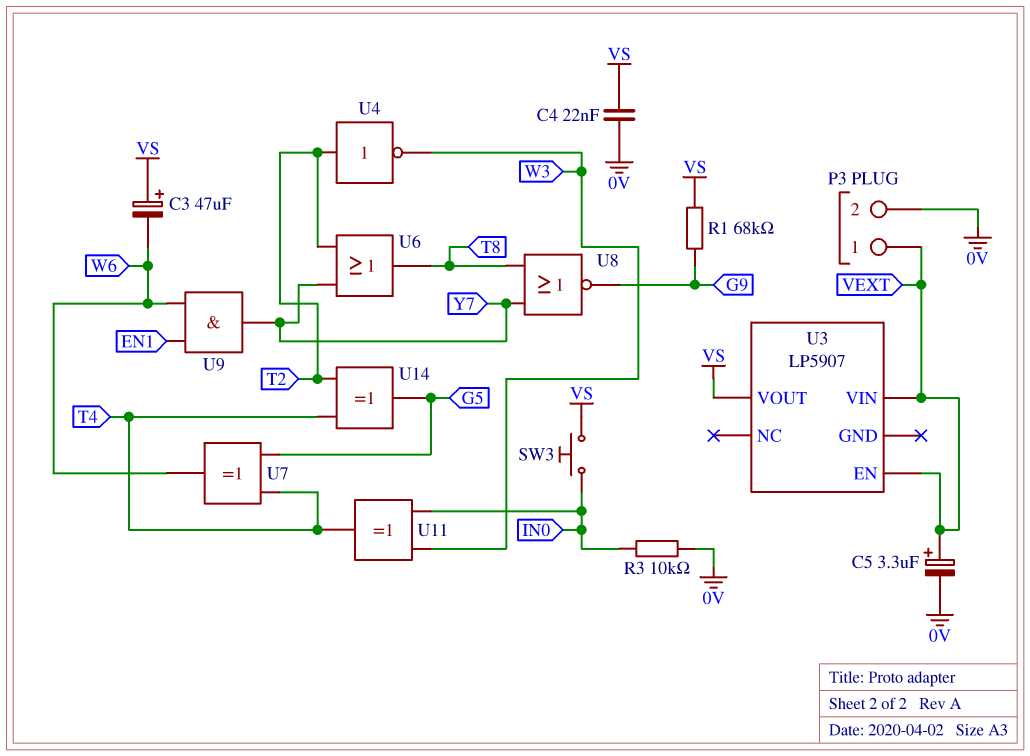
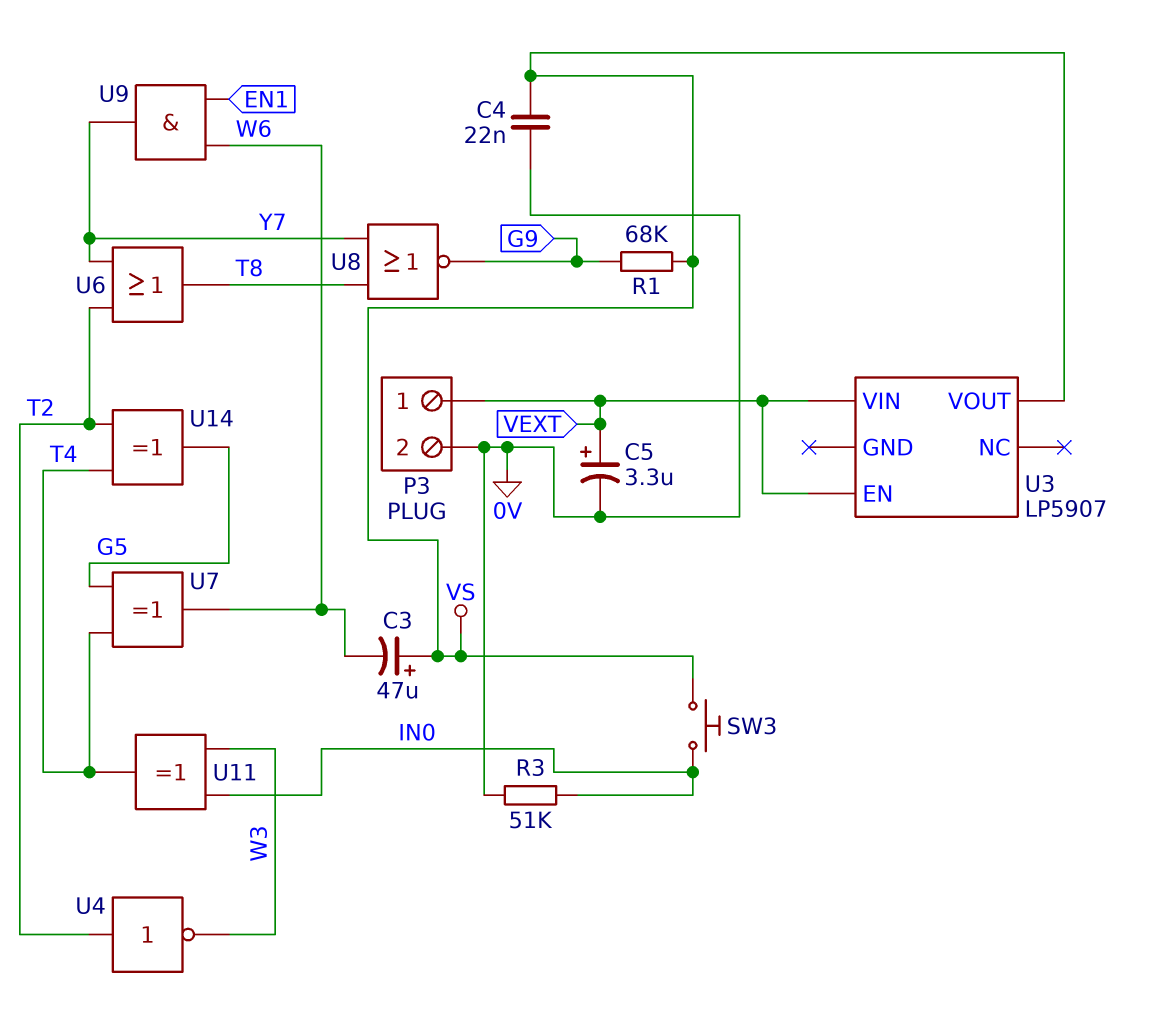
R3: 10k (0V, IN0) -> 51k (0V, IN0)

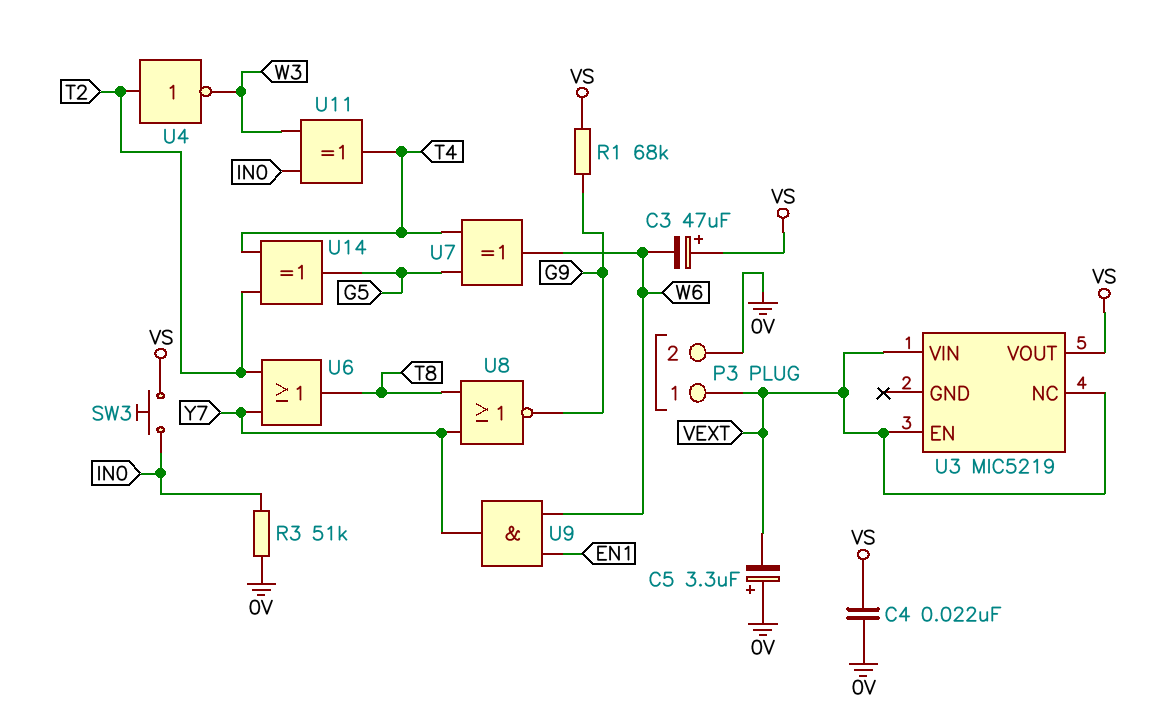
C5: 3.3uF (plus VEXT, minus 0V) -> 3.3uF (plus 0V, minus VEXT)
U3: LP5907 -> MIC5219
U3 pin NC: none -> VEXT

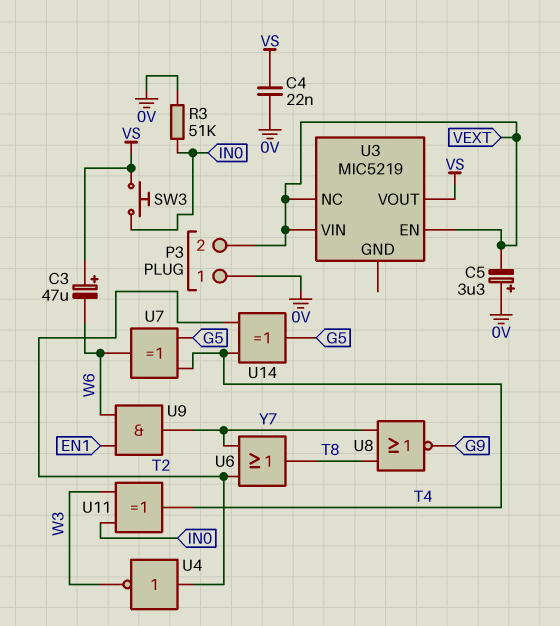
P3 pin 1: VEXT -> 0V
P3 pin 2: 0V -> VEXT
R1: 68k (G9, VS) -> none

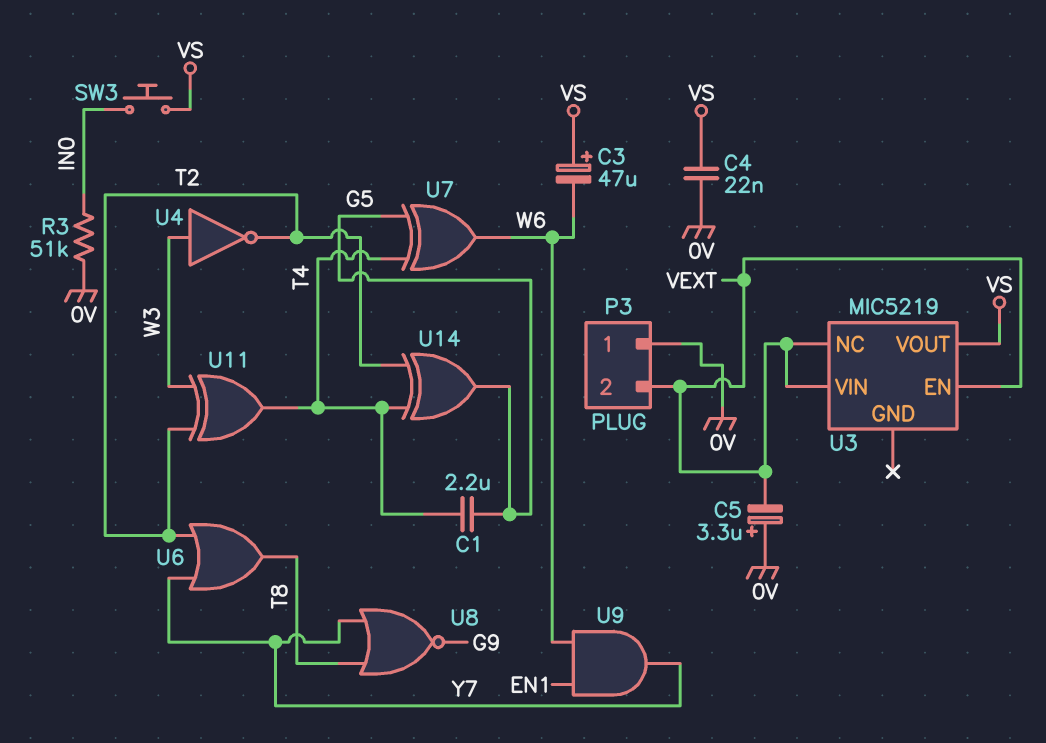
C1: none -> 2.2uF (G5, T4)
U4: NOT (in T2, out W3) -> NOT (in W3, out T2)
U11: XOR (in IN0, in W3, out T4) -> XOR (in T2, in W3, out T4)

